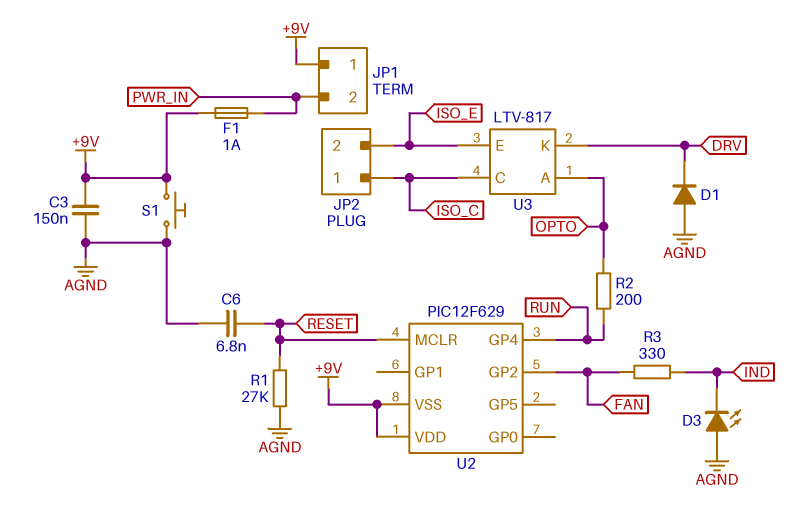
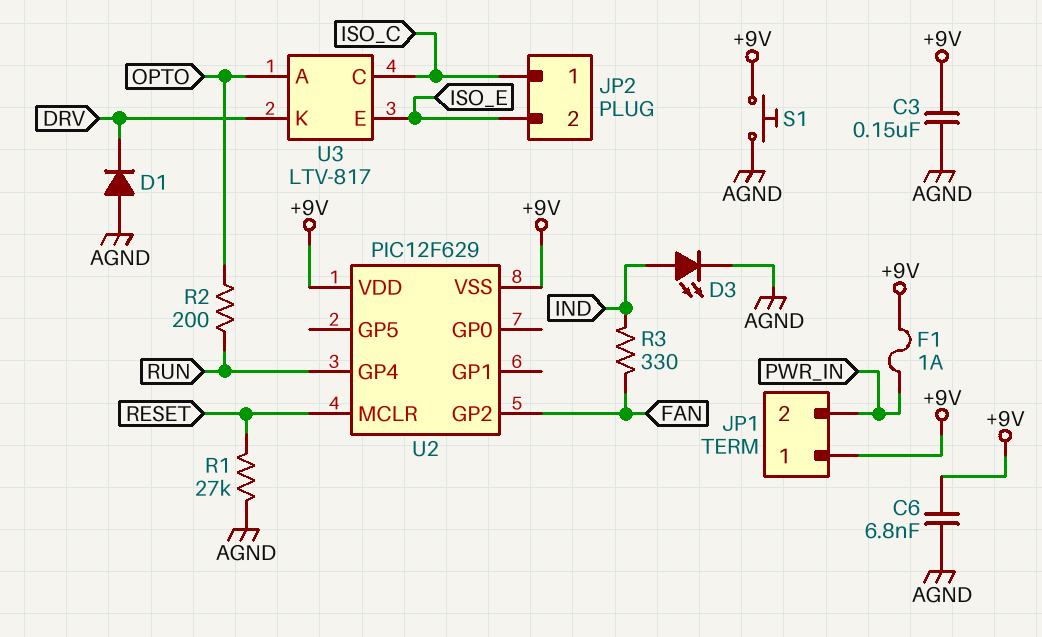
C6: 6.8nF (AGND, RESET) -> 6.8nF (+9V, AGND)
D3: LED (A AGND, K IND) -> LED (A IND, K AGND)

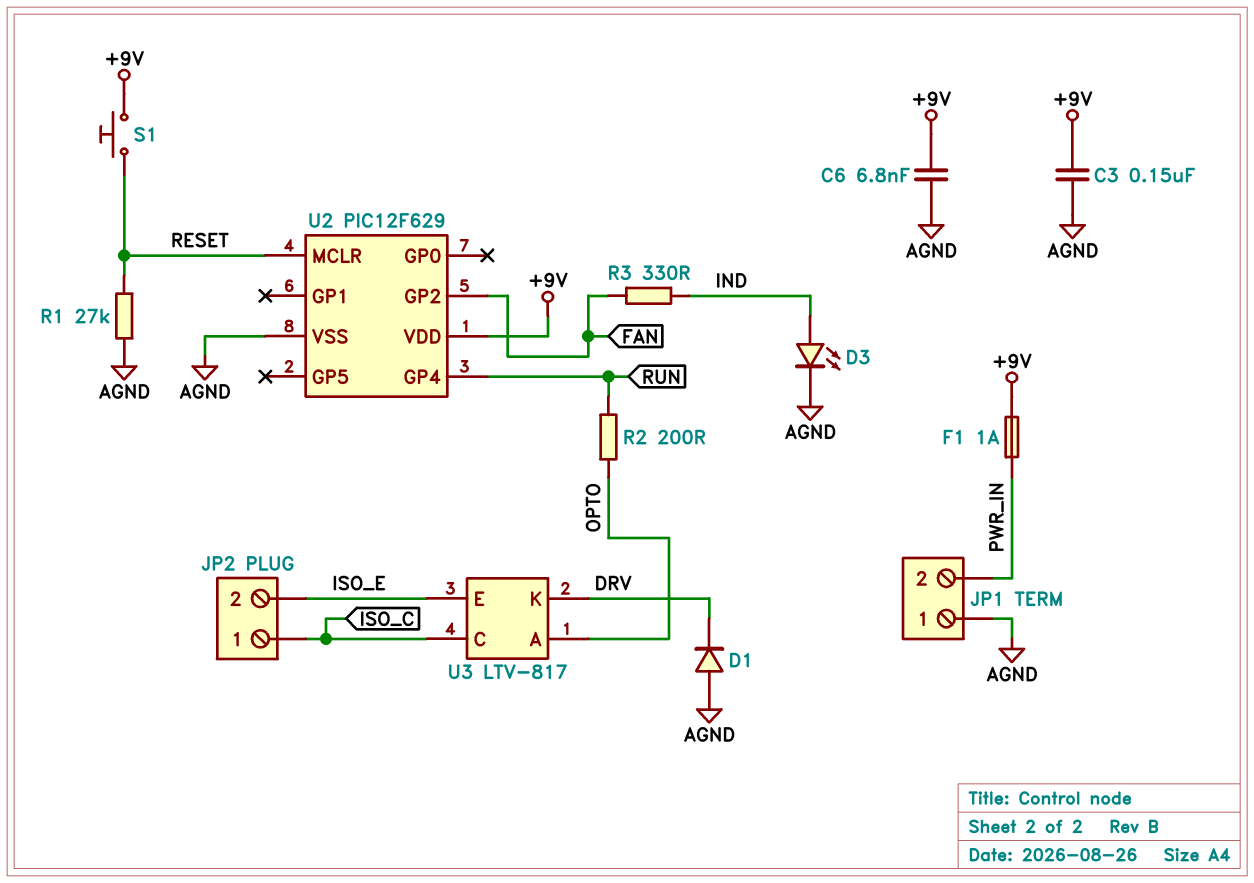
JP1 pin 1: +9V -> AGND
S1: button (+9V, AGND) -> button (+9V, RESET)
U2 pin VSS: +9V -> AGND

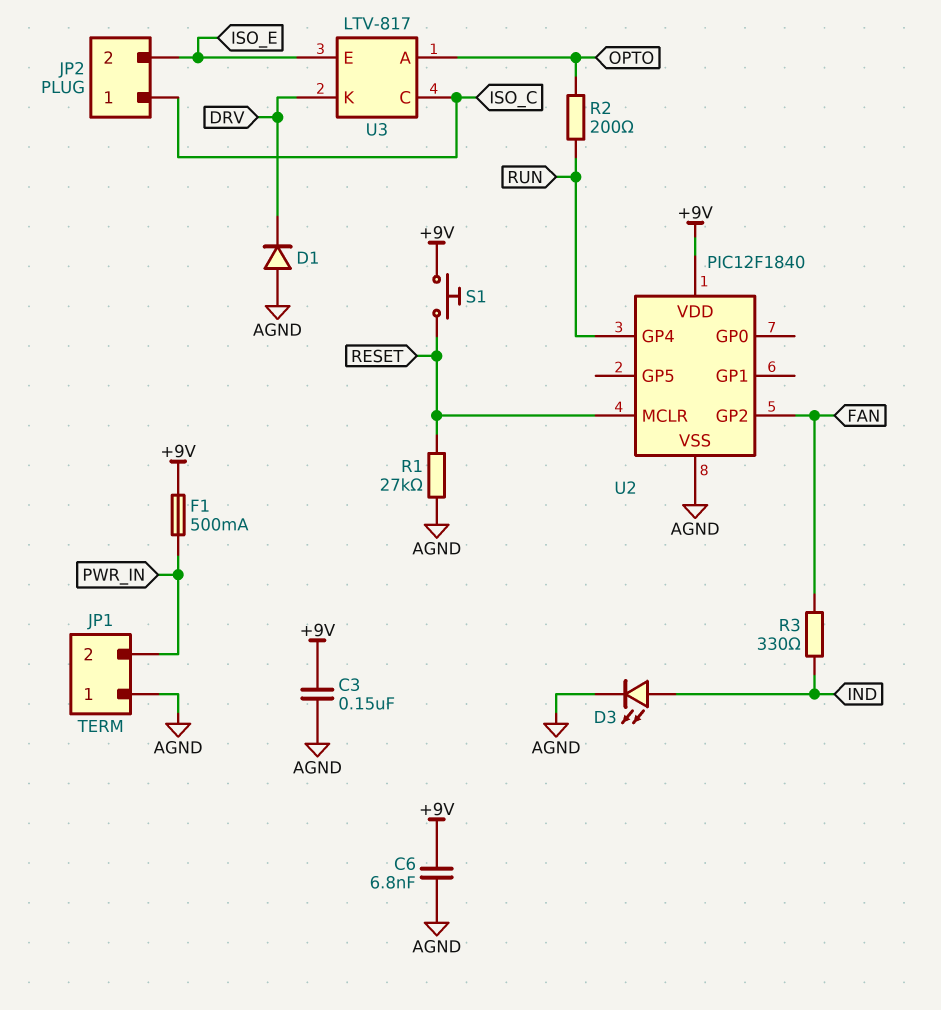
F1: 1A (+9V, PWR_IN) -> 500mA (+9V, PWR_IN)
U2: PIC12F629 -> PIC12F1840

